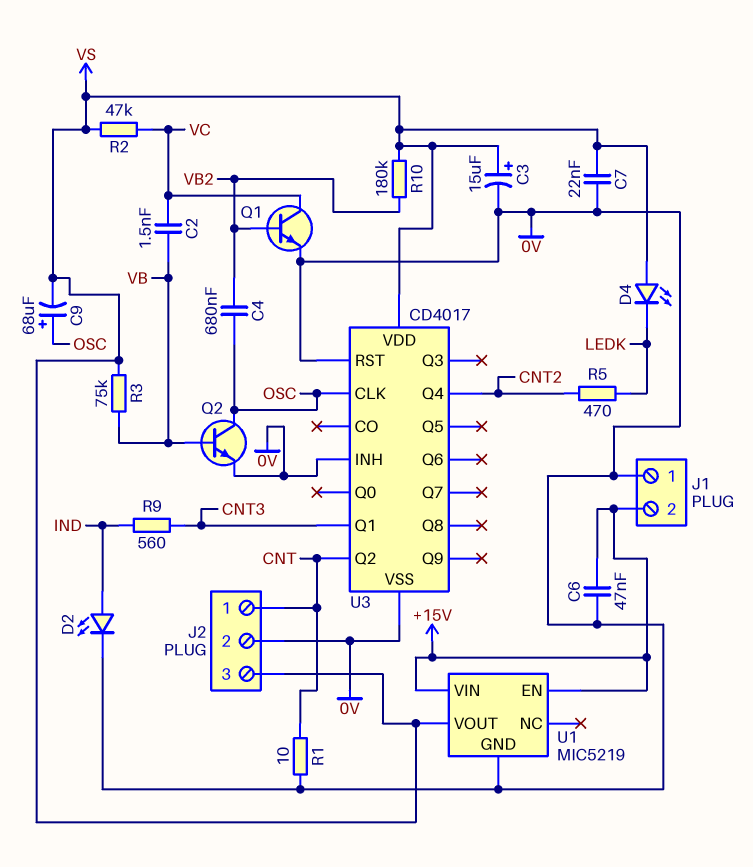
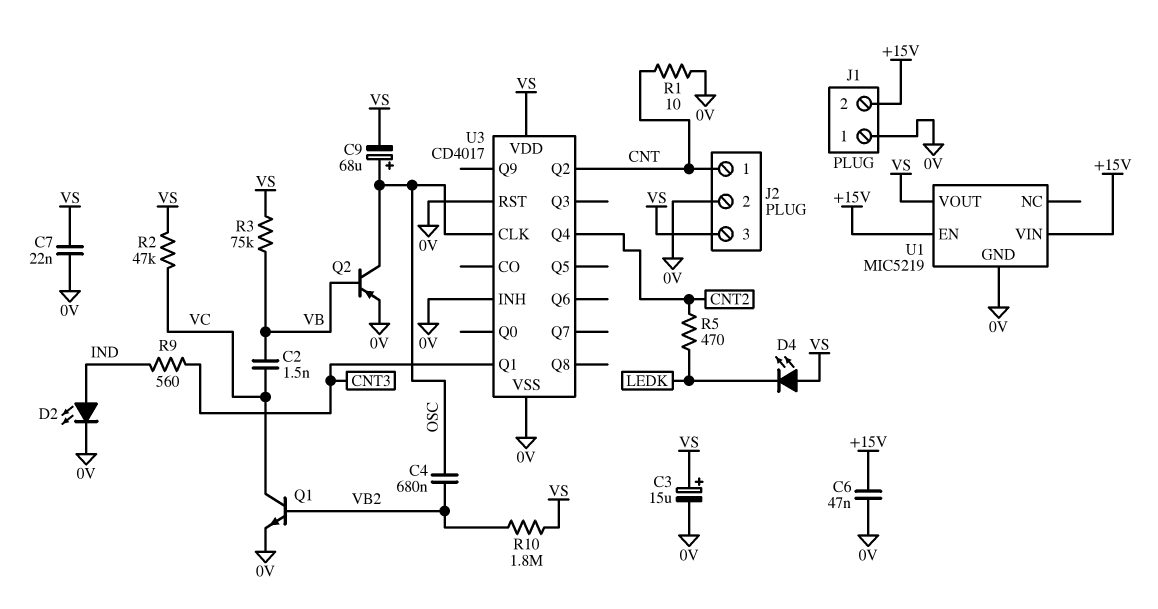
Q2: NPN (B VB, C OSC, E 0V) -> PNP (B VB, C OSC, E 0V)
R10: 180k (VB2, VS) -> 1.8M (VB2, VS)

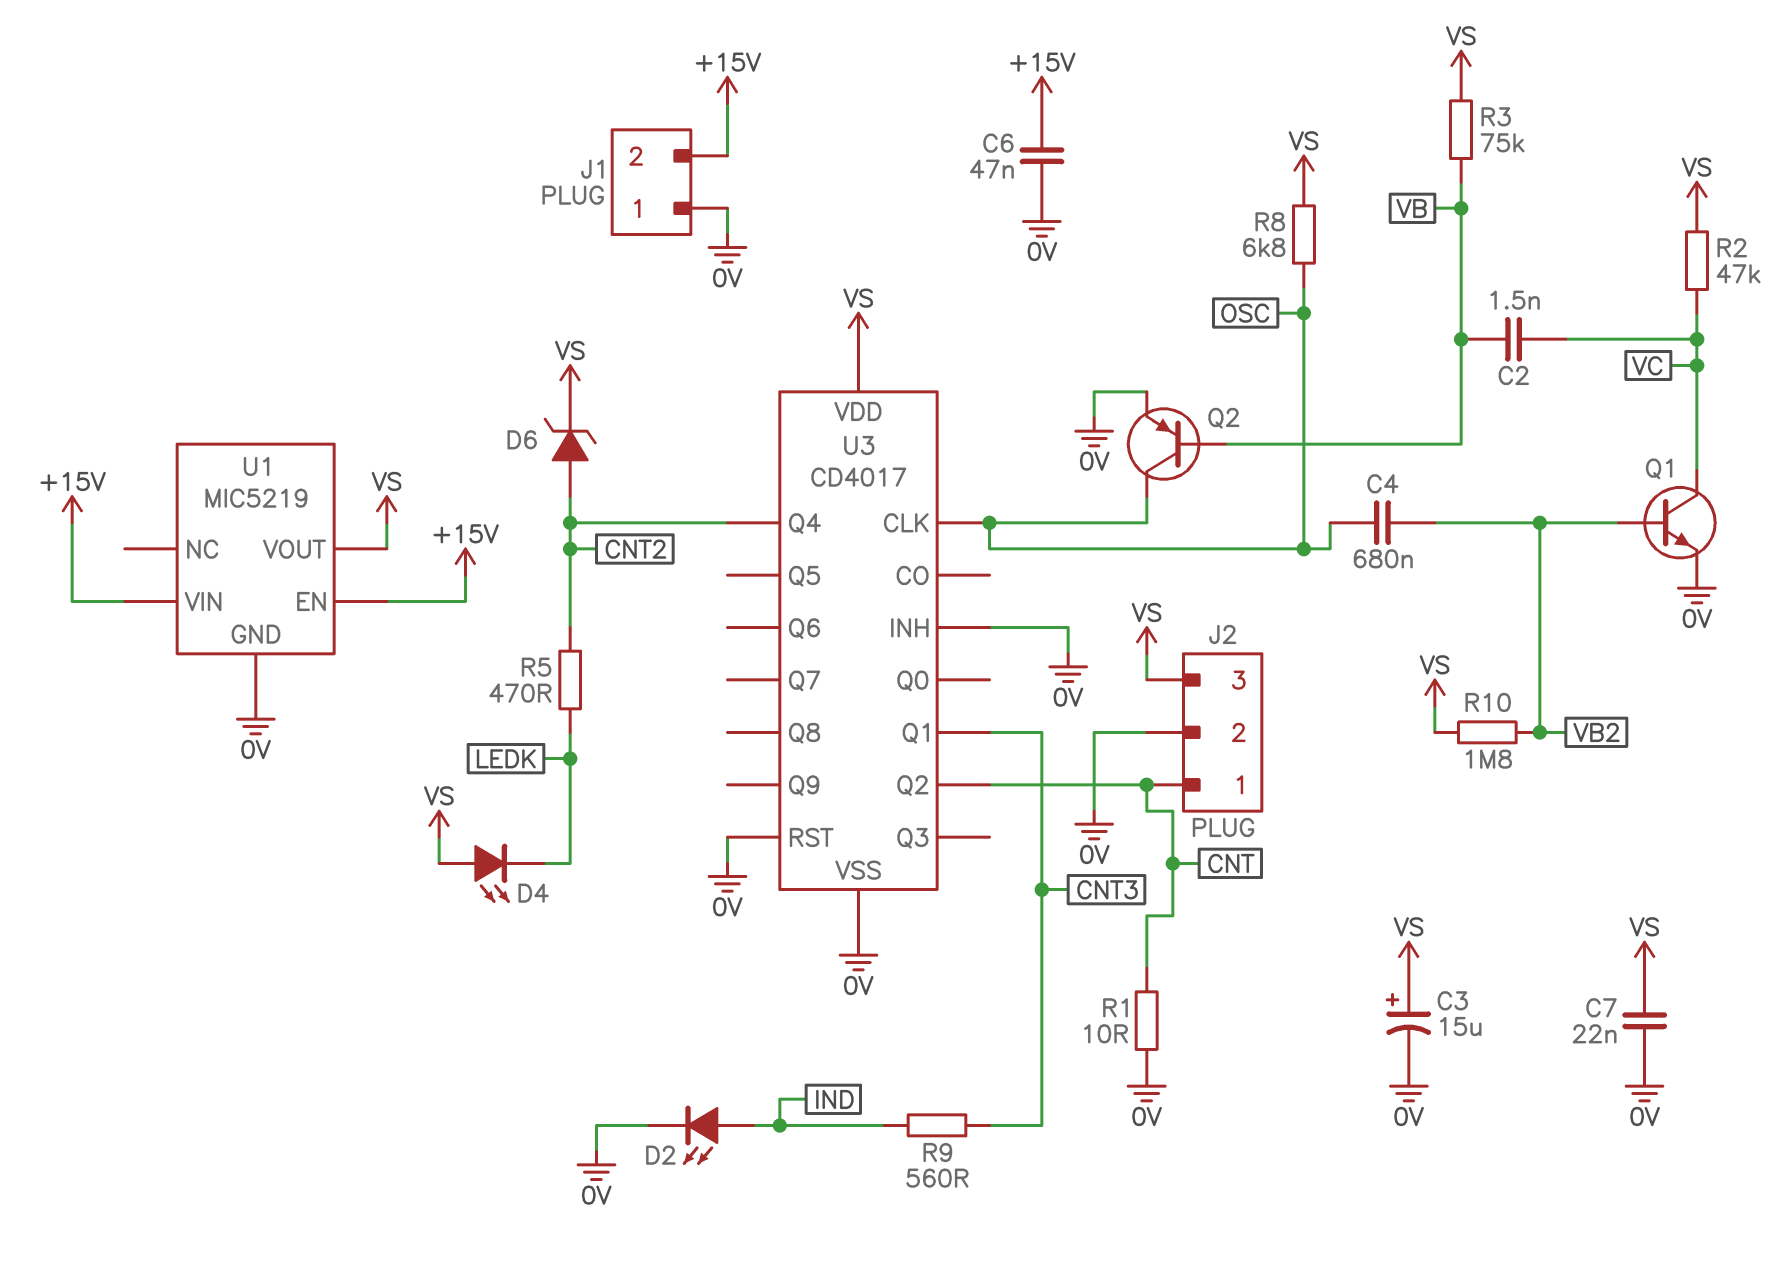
C9: 68uF (plus OSC, minus VS) -> none
D6: none -> zener (A CNT2, K VS)
R8: none -> 6.8k (OSC, VS)

